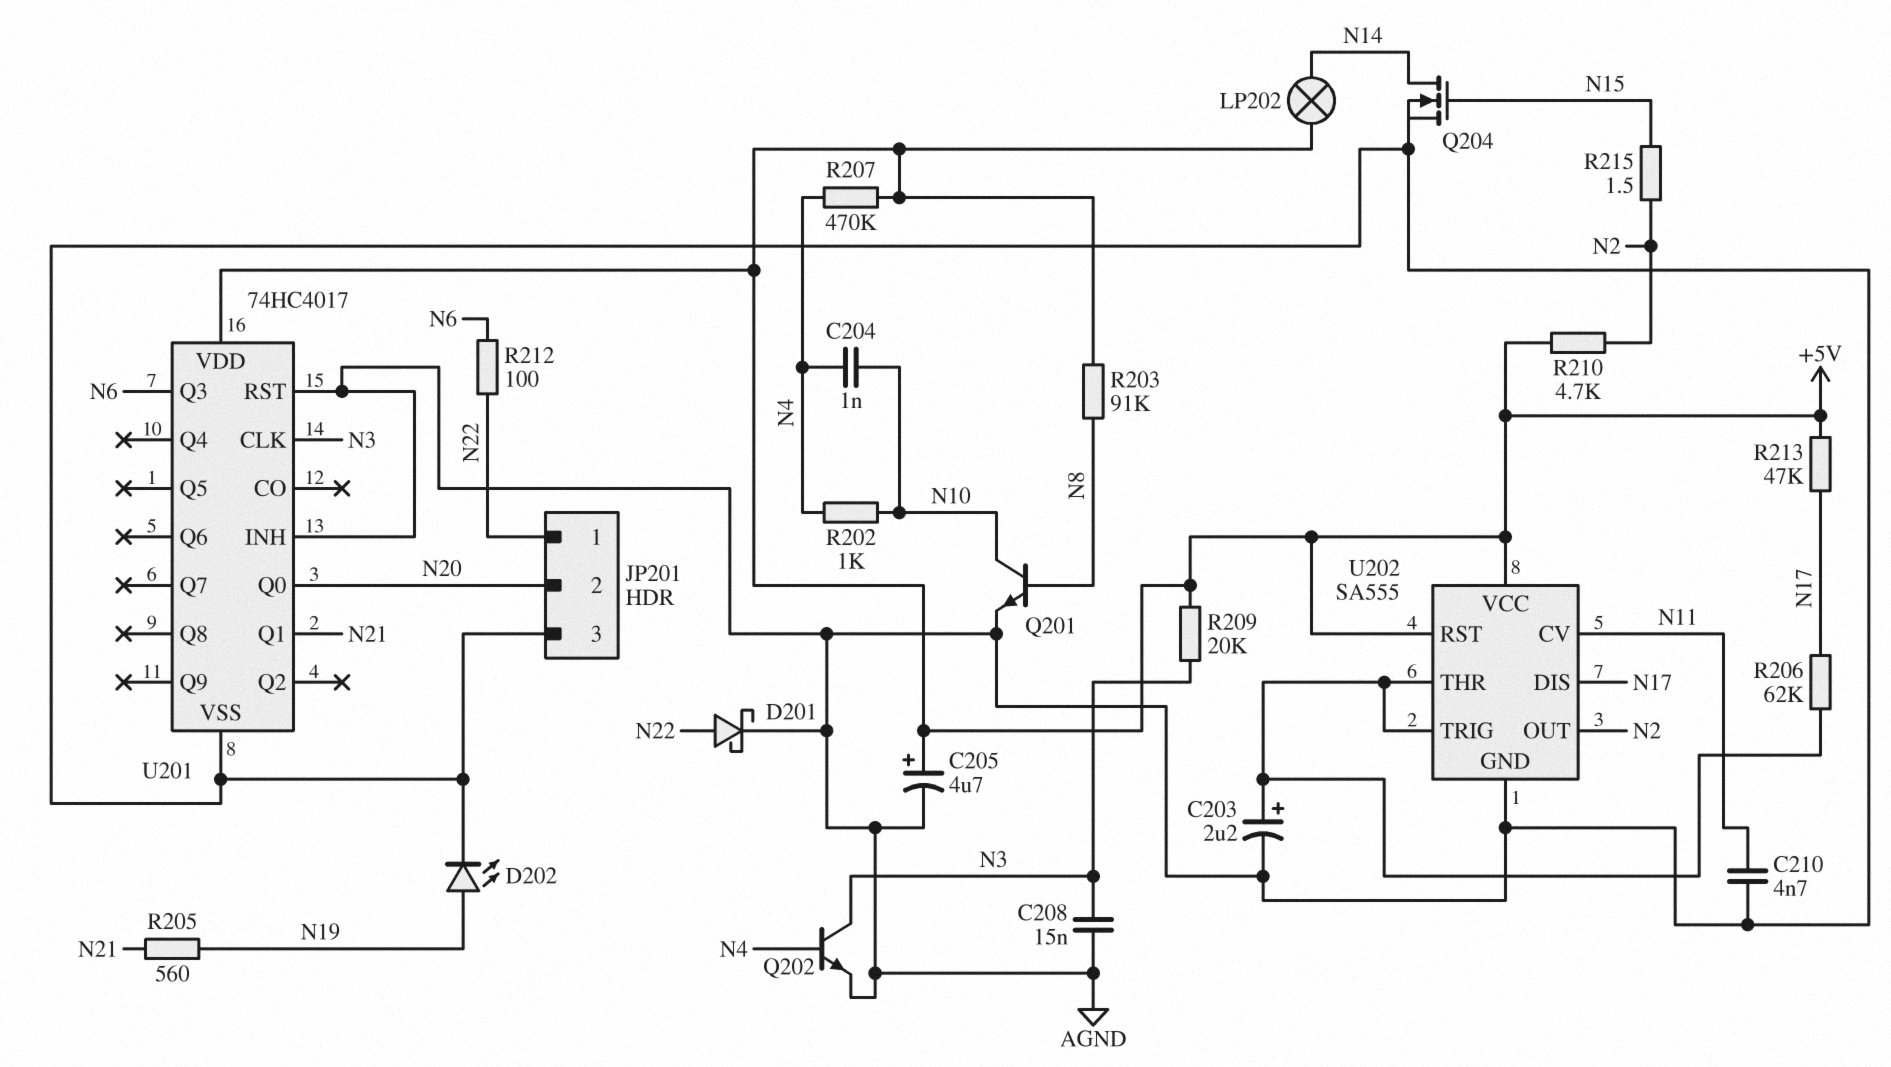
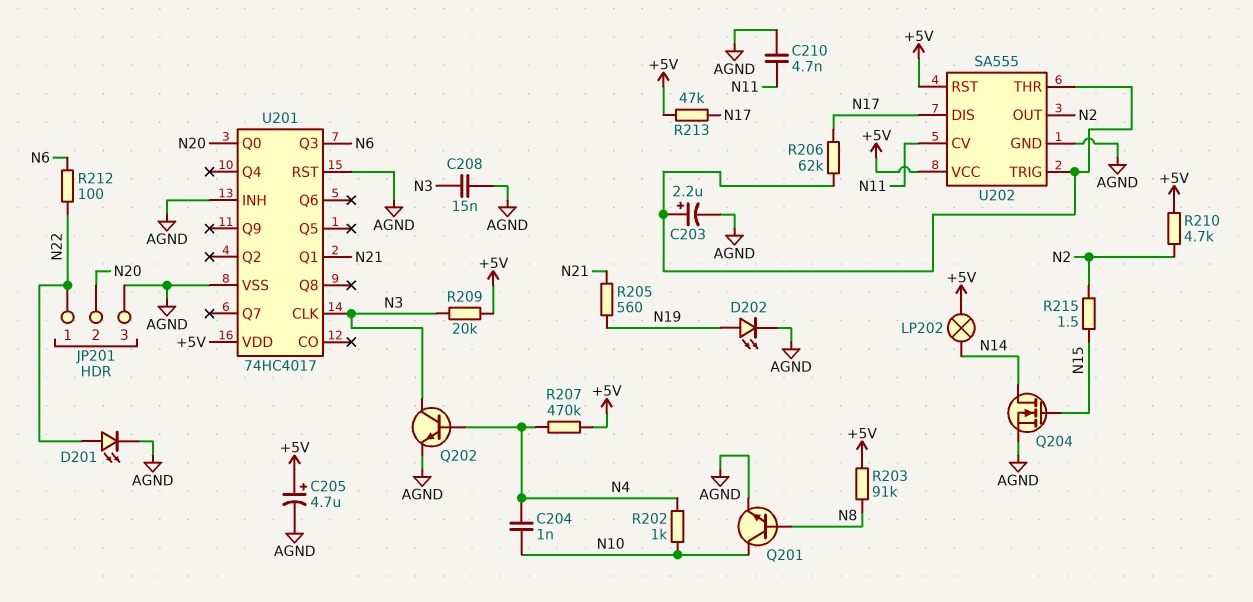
D201: schottky (A N22, K AGND) -> LED (A N22, K AGND)

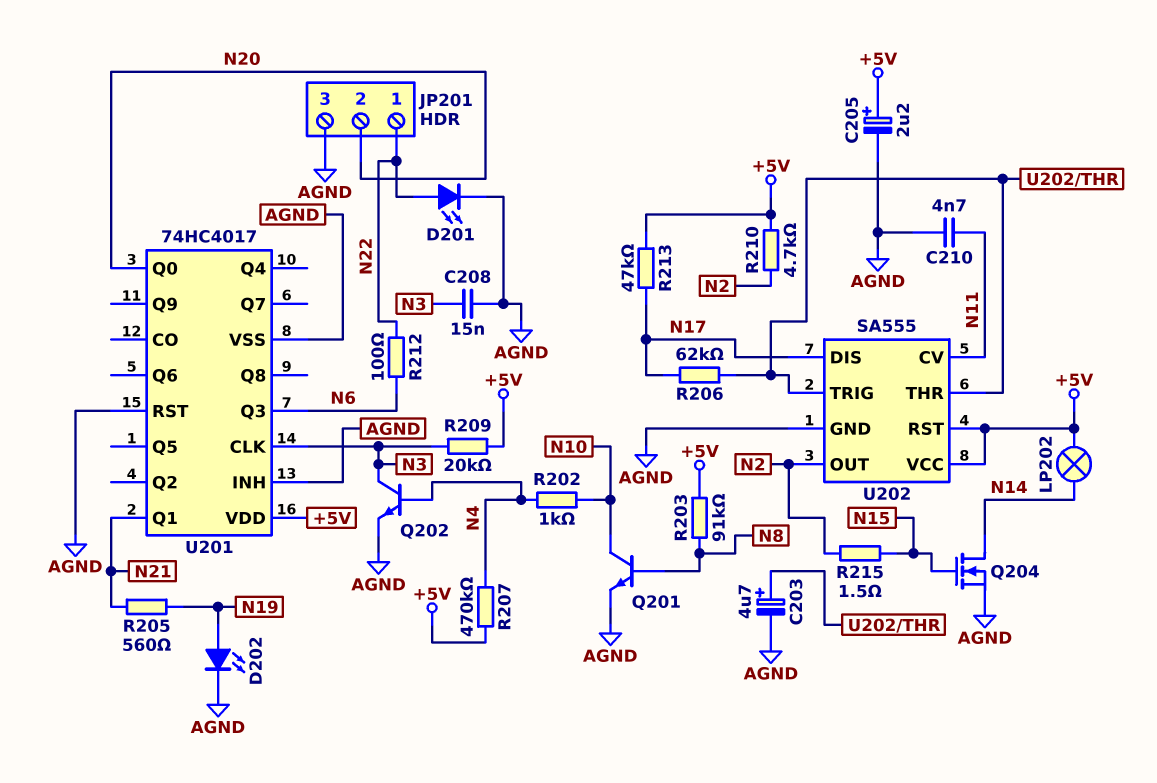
C203: 2.2uF (plus U202/THR, minus AGND) -> 4.7uF (plus U202/THR, minus AGND)
C204: 1nF (N4, N10) -> none
C205: 4.7uF (plus +5V, minus AGND) -> 2.2uF (plus +5V, minus AGND)

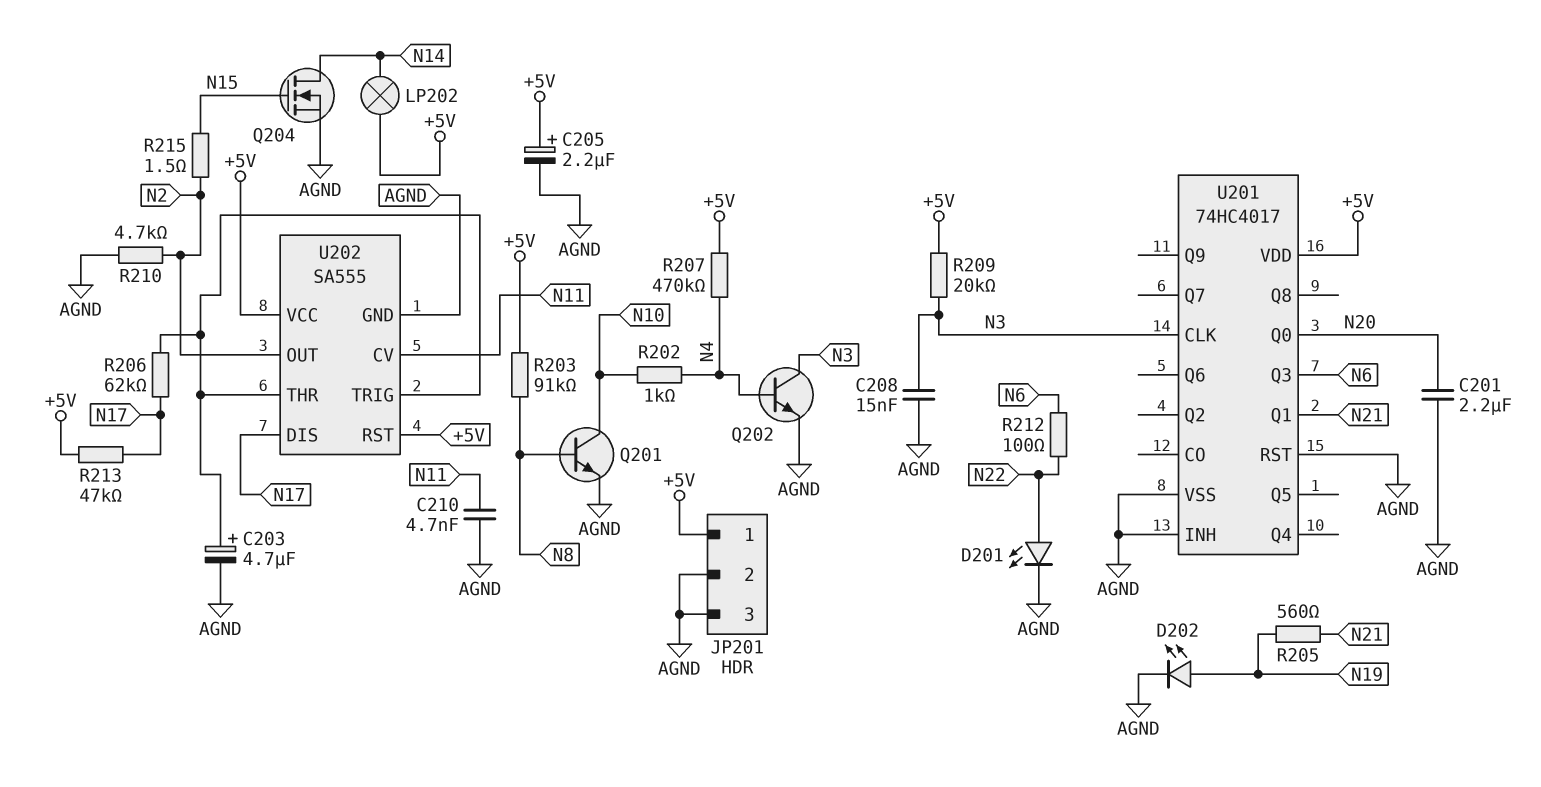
C201: none -> 2.2uF (AGND, N20)
JP201 pin 1: N22 -> +5V
JP201 pin 2: N20 -> AGND
R210: 4.7k (+5V, N2) -> 4.7k (AGND, N2)

